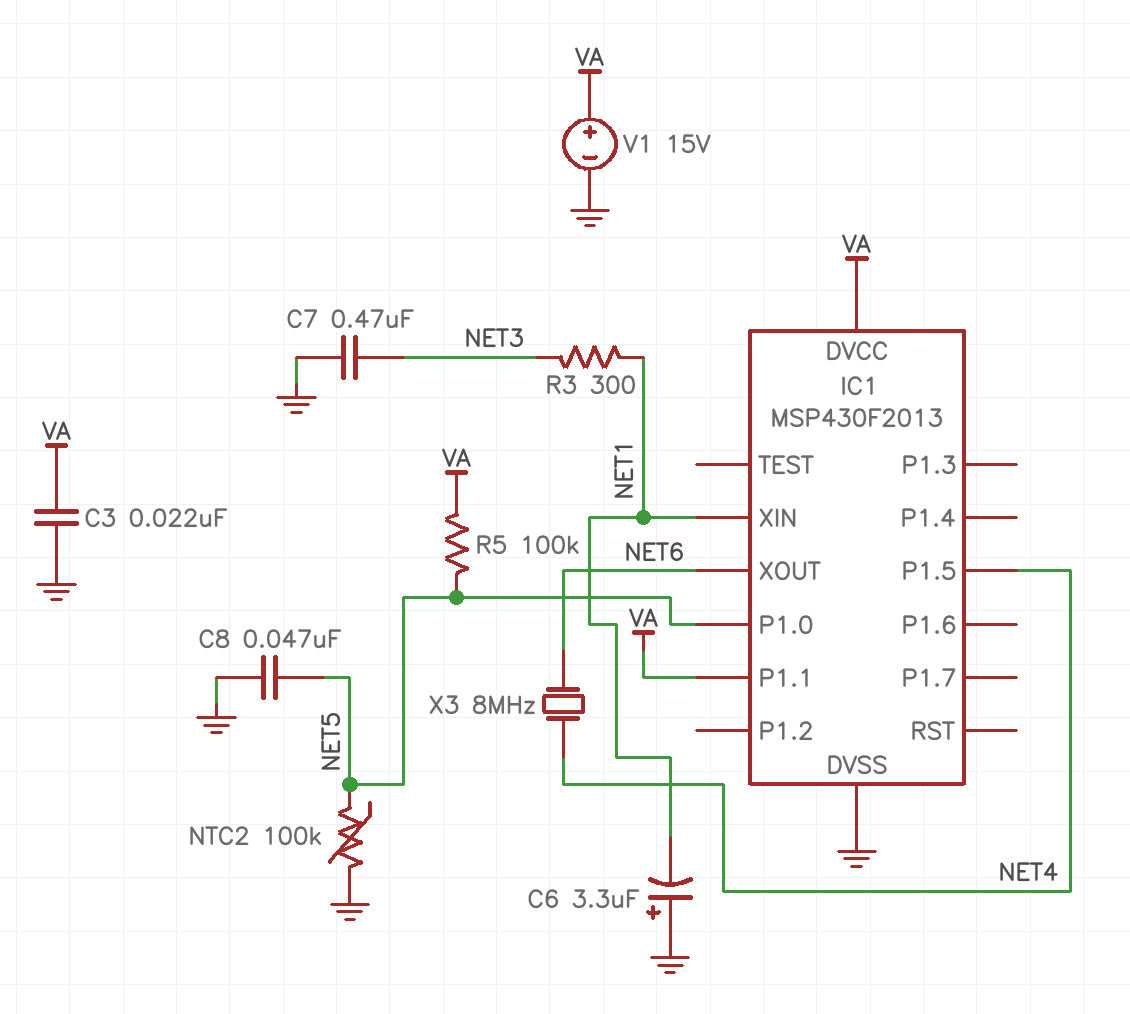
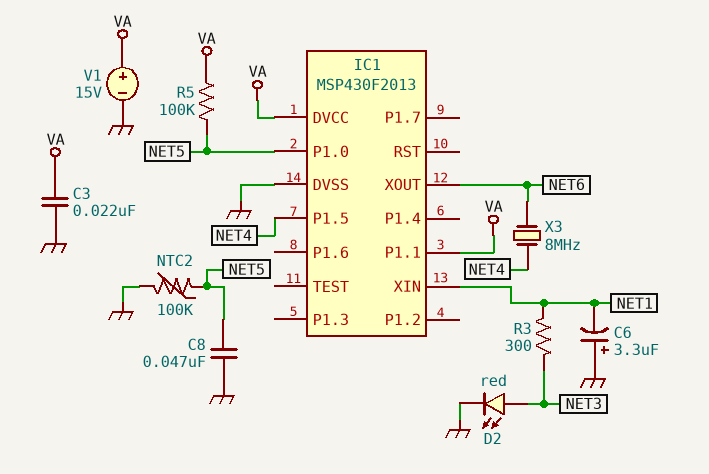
C7: 470nF (GND, NET3) -> none
D2: none -> LED red (A NET3, K GND)

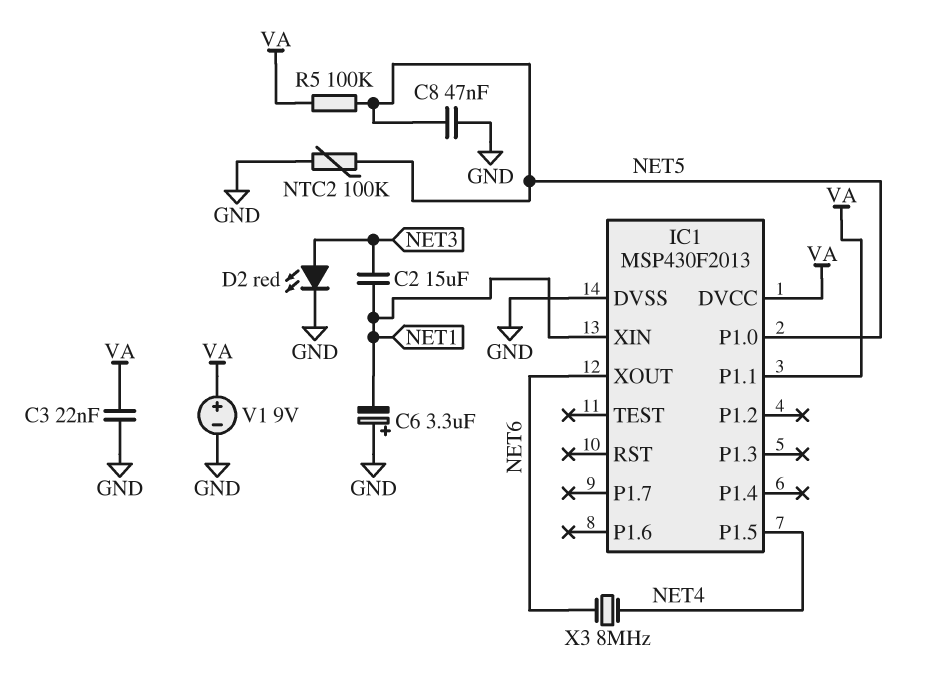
C2: none -> 15uF (NET1, NET3)
R3: 300 (NET1, NET3) -> none
V1: 15V (plus VA, minus GND) -> 9V (plus VA, minus GND)

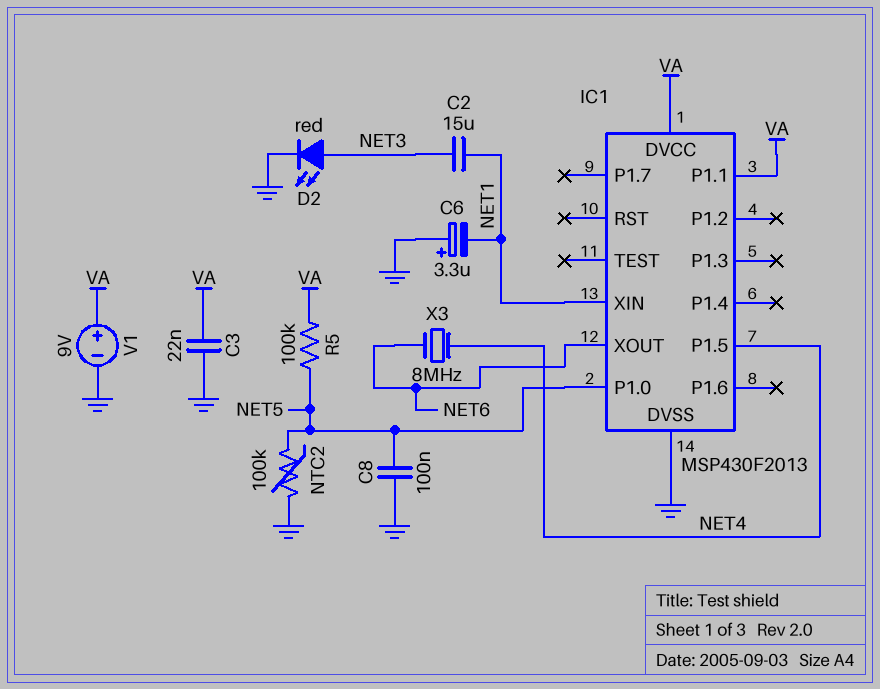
C8: 47nF (GND, NET5) -> 100nF (GND, NET5)

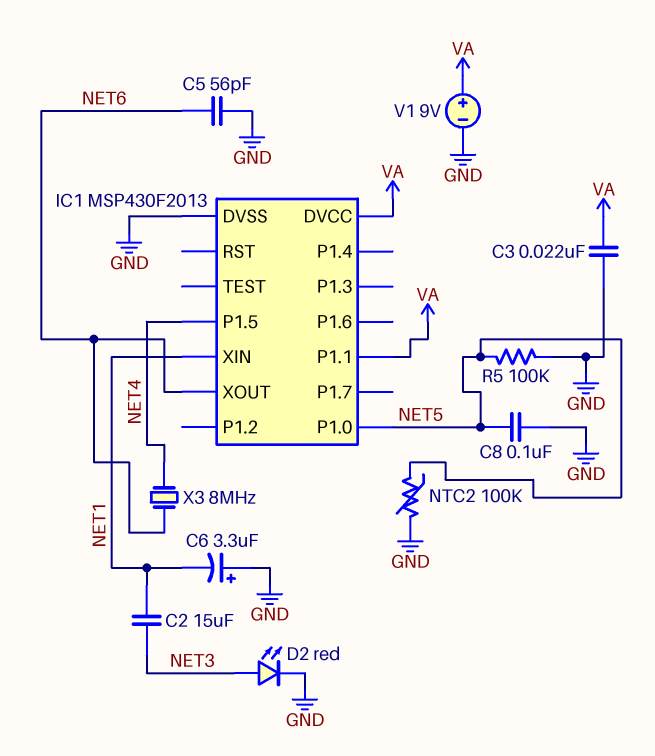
C5: none -> 56pF (GND, NET6)
R5: 100k (NET5, VA) -> 100k (GND, NET5)

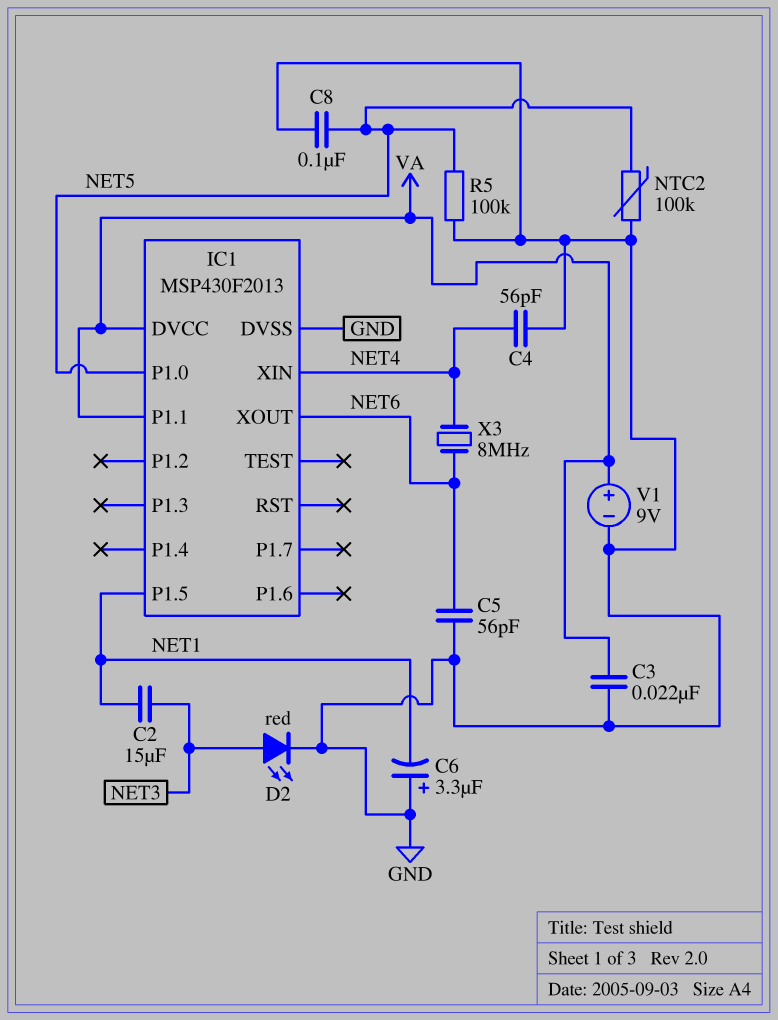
C4: none -> 56pF (GND, NET4)
IC1 pin P1.5: NET4 -> NET1
IC1 pin XIN: NET1 -> NET4

